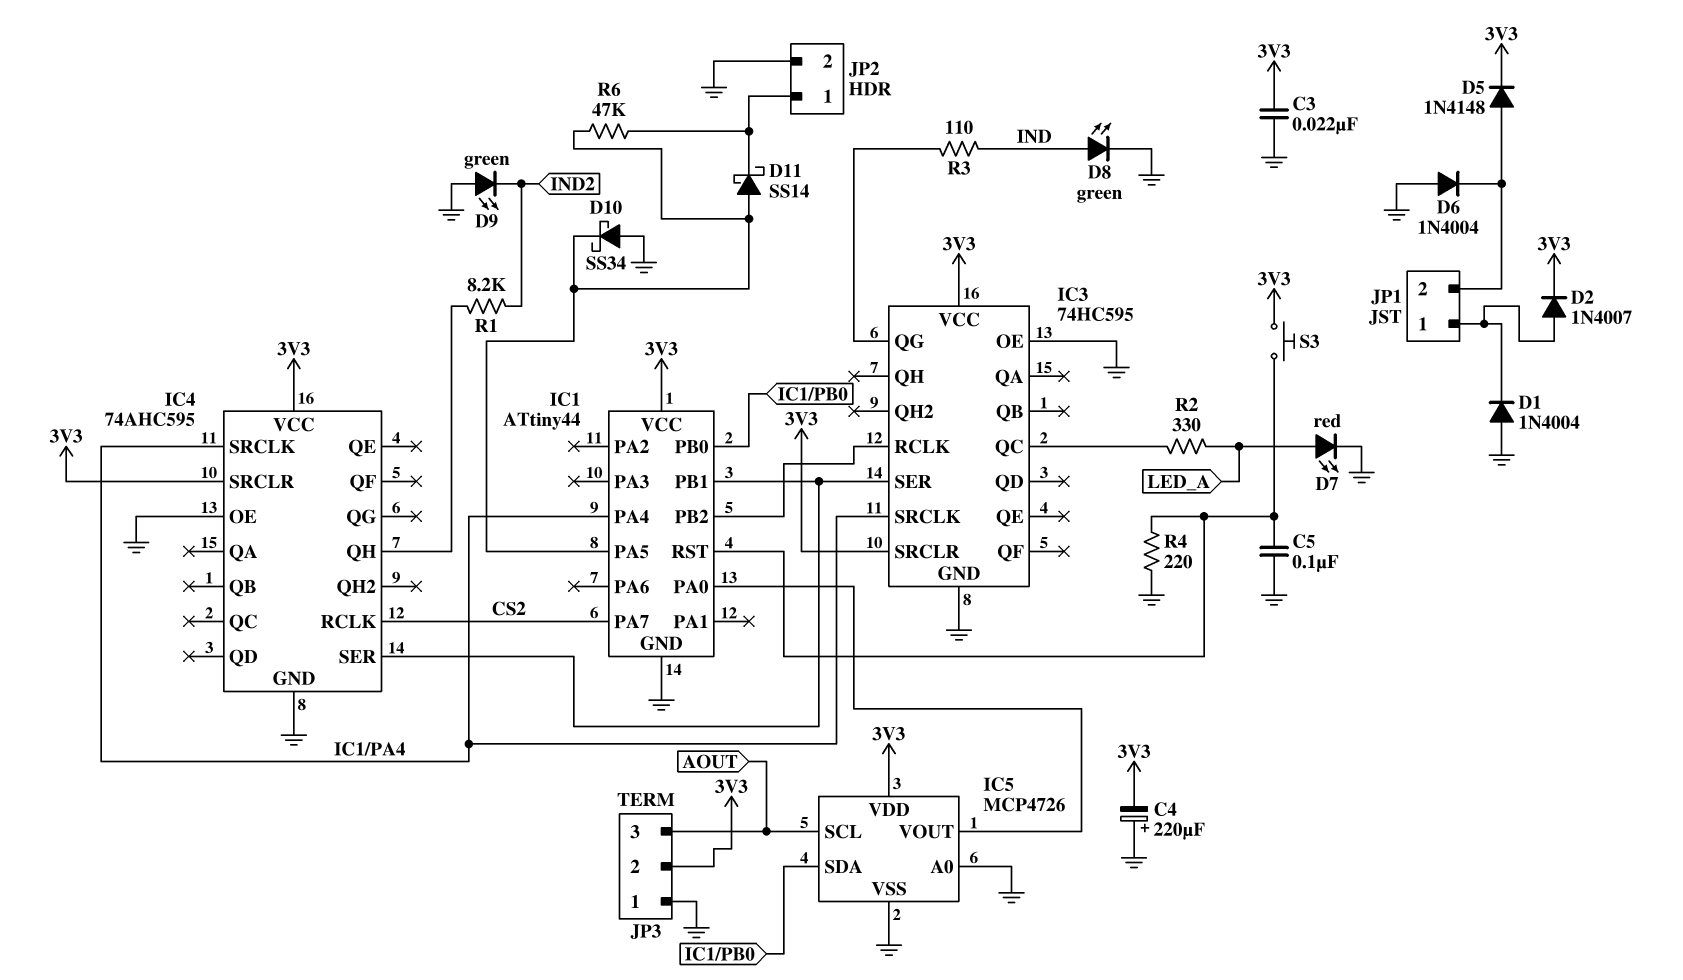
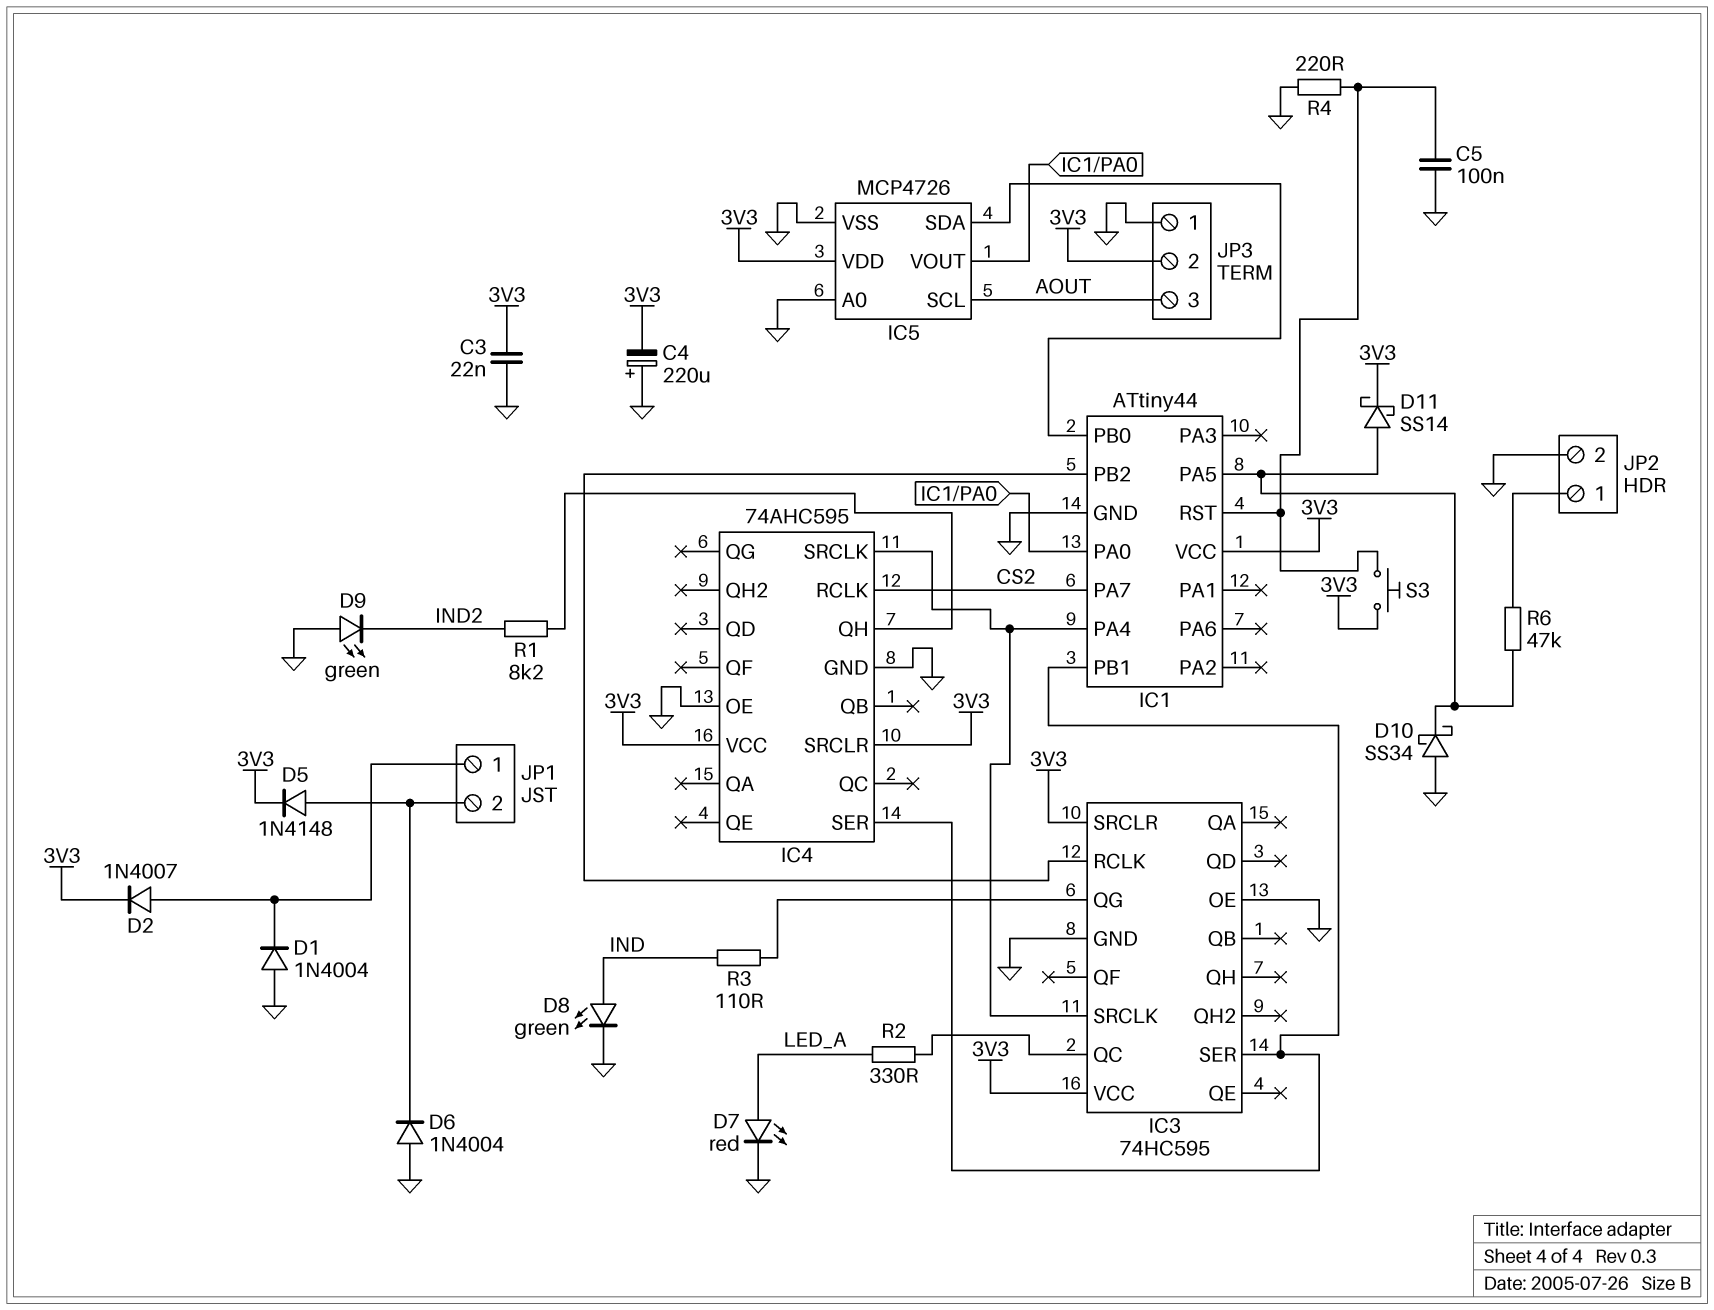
D11: schottky SS14 (A IC1/PA5, K JP2/1) -> schottky SS14 (A IC1/PA5, K 3V3)

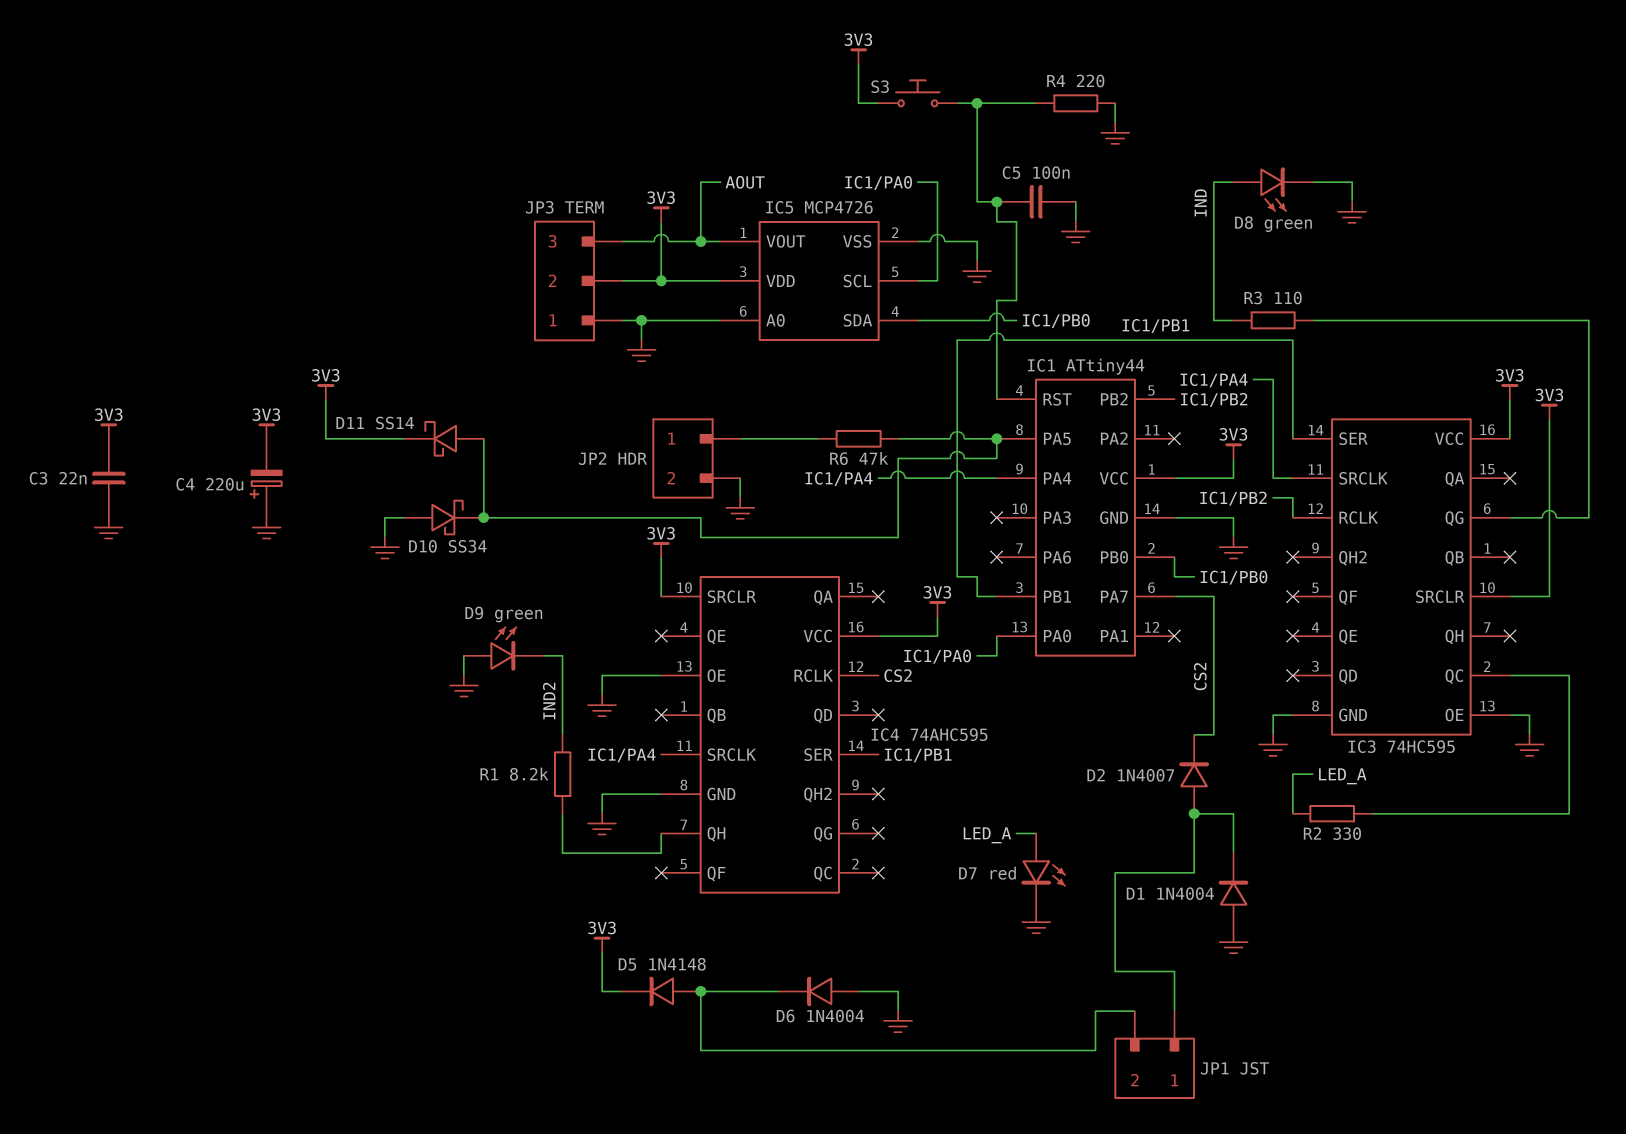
D2: diode 1N4007 (A JP1/1, K 3V3) -> diode 1N4007 (A JP1/1, K CS2)
IC5 pin SCL: AOUT -> IC1/PA0
IC5 pin VOUT: IC1/PA0 -> AOUT

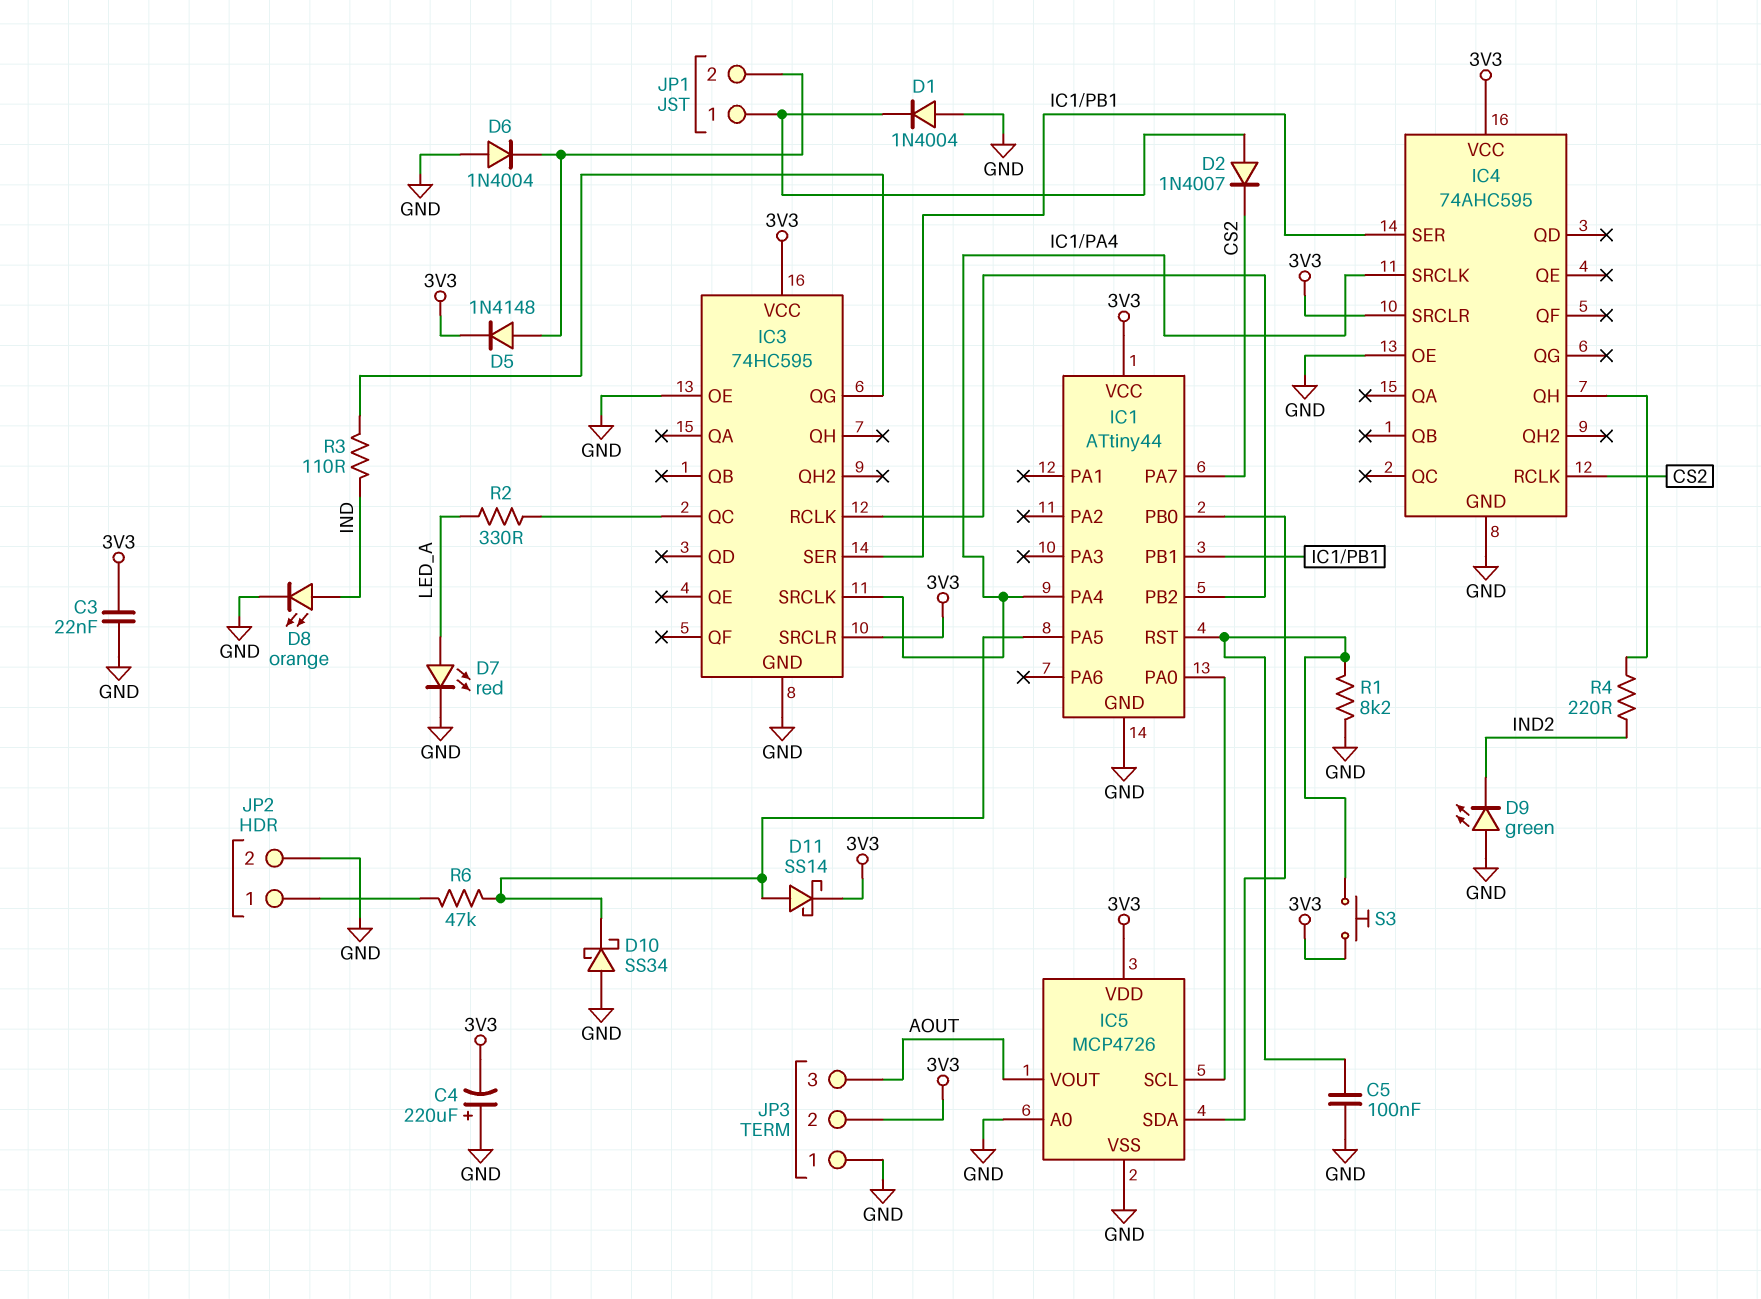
D8: LED green (A IND, K GND) -> LED orange (A IND, K GND)
R1: 8.2k (IC4/QH, IND2) -> 8.2k (GND, IC1/RST)
R4: 220 (GND, IC1/RST) -> 220 (IC4/QH, IND2)

